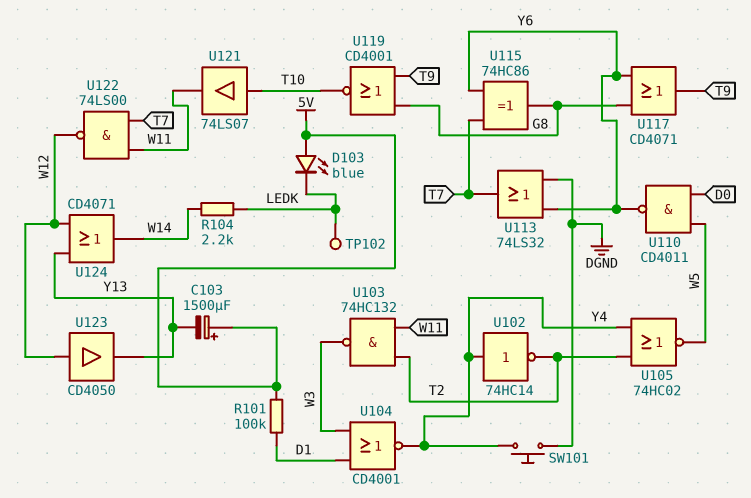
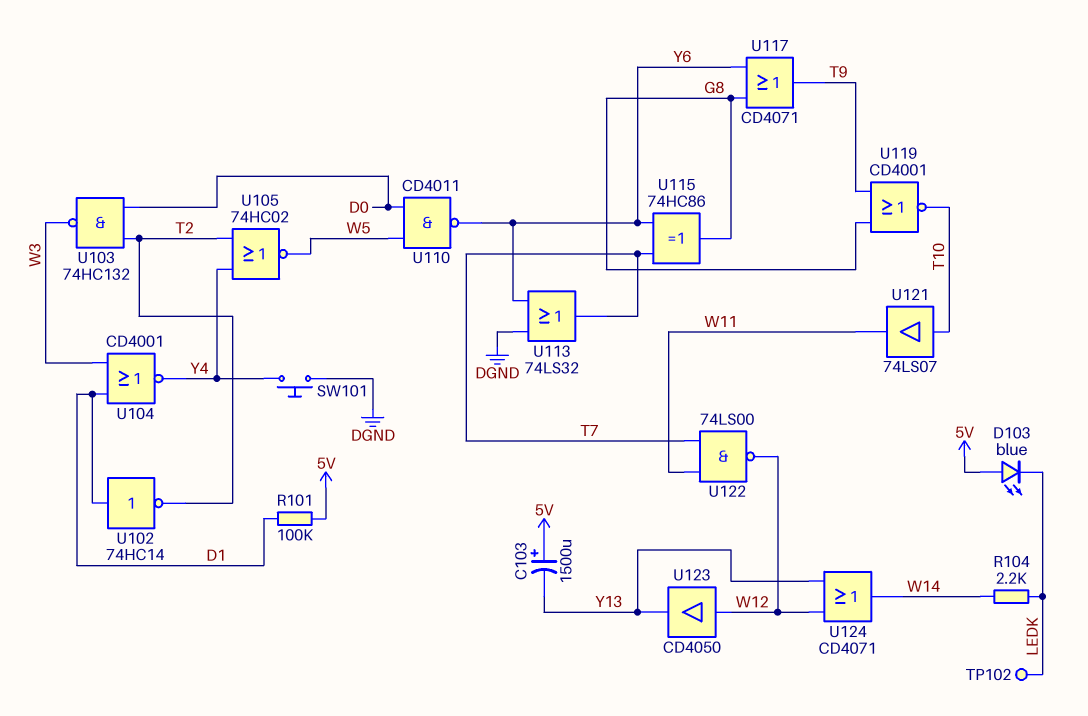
U102: NOT 74HC14 (in Y4, out T2) -> NOT 74HC14 (in D1, out T2)
U103: NAND 74HC132 (in T2, in W11, out W3) -> NAND 74HC132 (in D0, in T2, out W3)

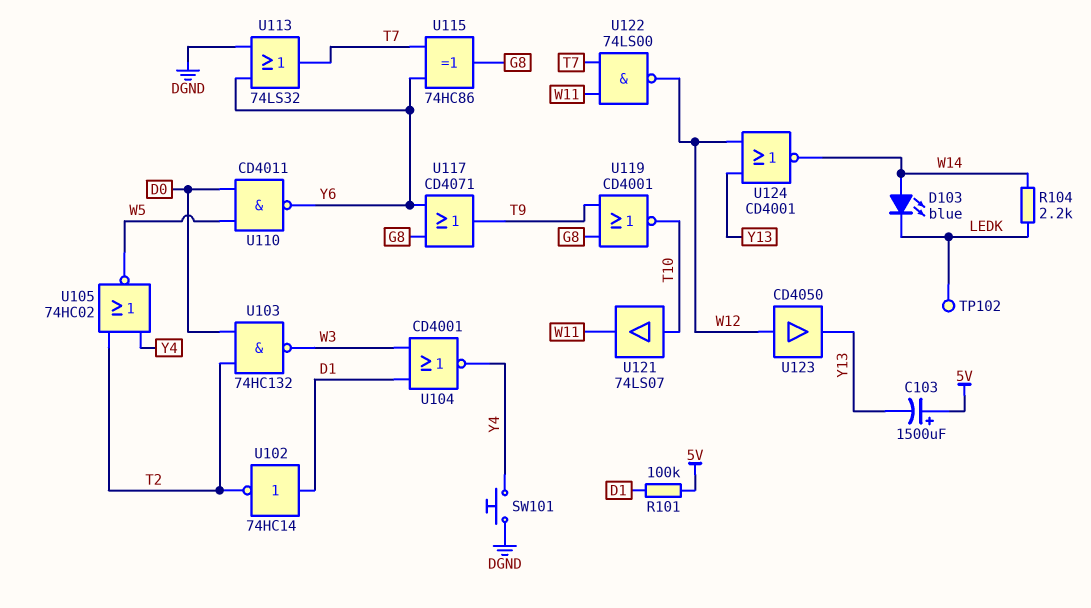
D103: LED blue (A 5V, K LEDK) -> LED blue (A W14, K LEDK)
U124: OR CD4071 (in W12, in Y13, out W14) -> NOR CD4001 (in W12, in Y13, out W14)

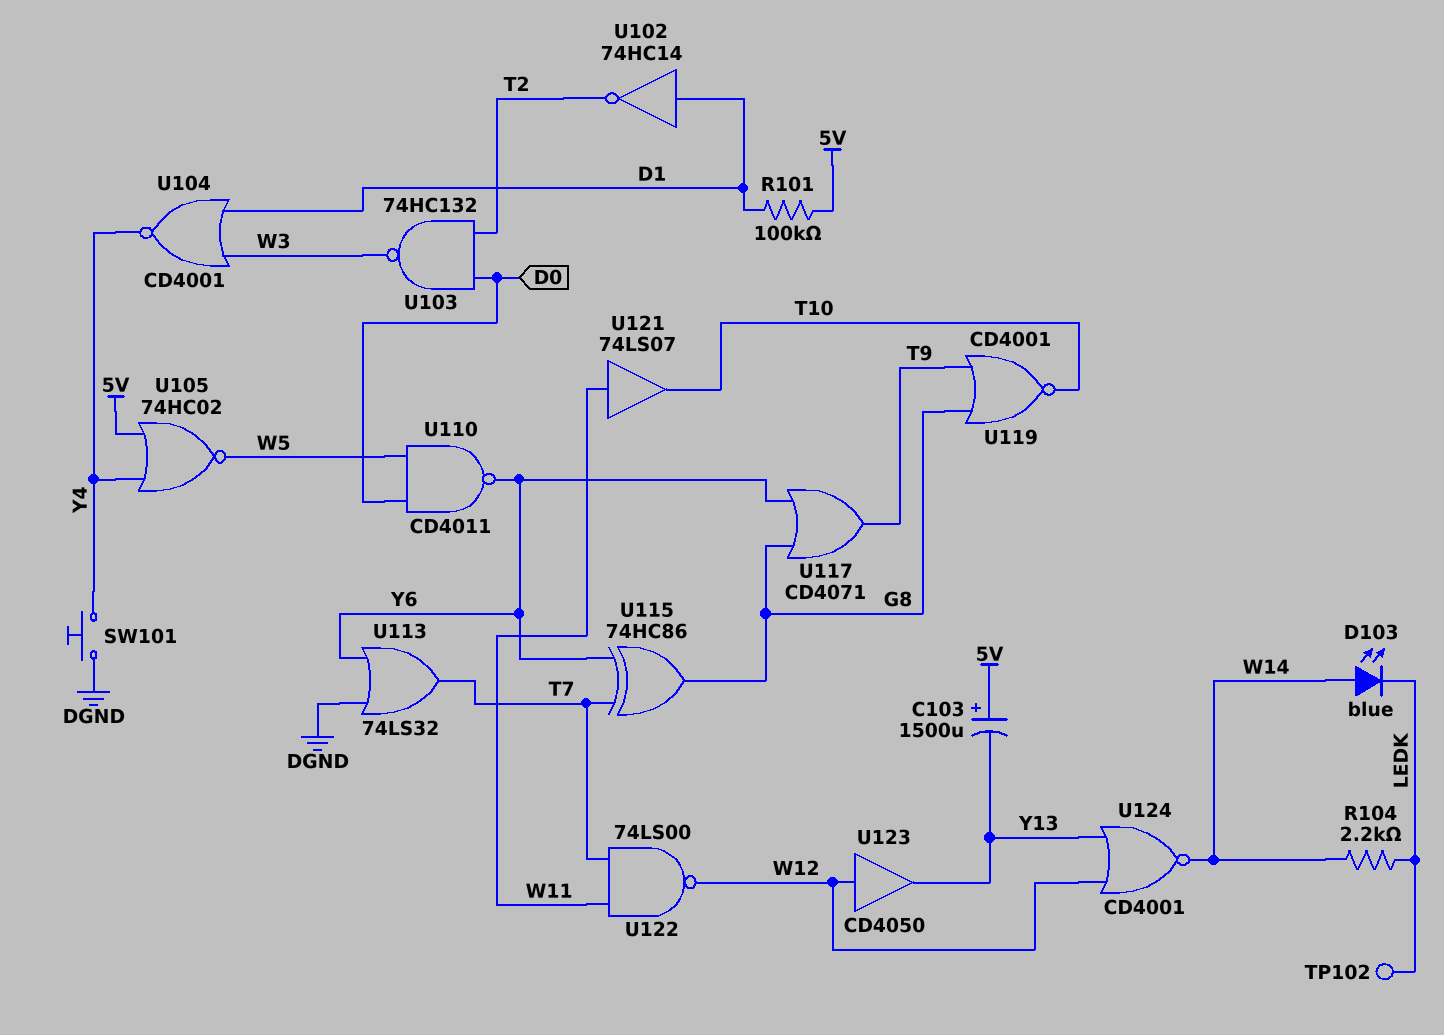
U105: NOR 74HC02 (in T2, in Y4, out W5) -> NOR 74HC02 (in 5V, in Y4, out W5)
U121: buffer 74LS07 (in T10, out W11) -> buffer 74LS07 (in W11, out T10)

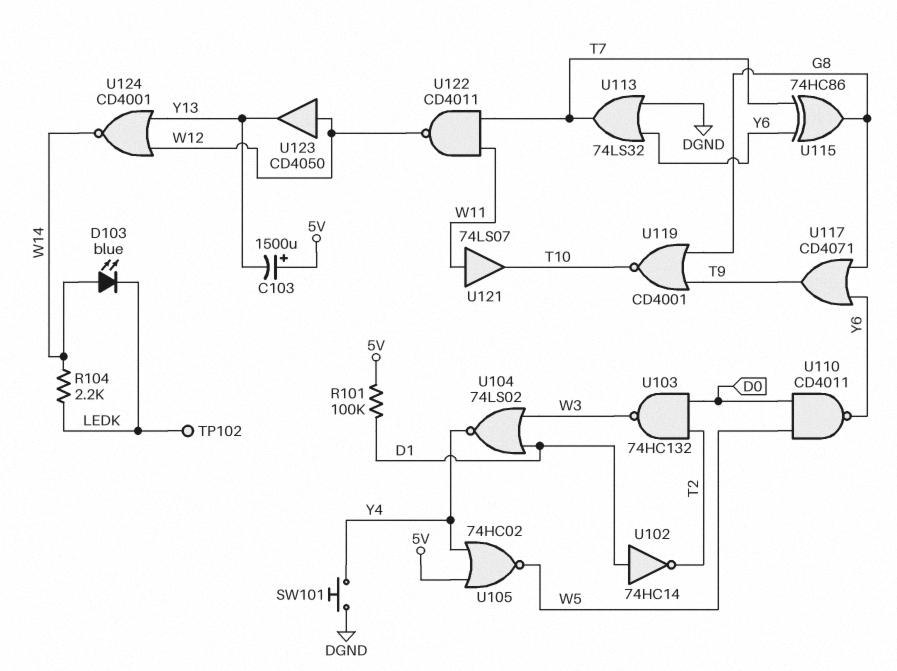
U104: NOR CD4001 (in D1, in W3, out Y4) -> NOR 74LS02 (in D1, in W3, out Y4)
U122: NAND 74LS00 (in T7, in W11, out W12) -> NAND CD4011 (in T7, in W11, out W12)

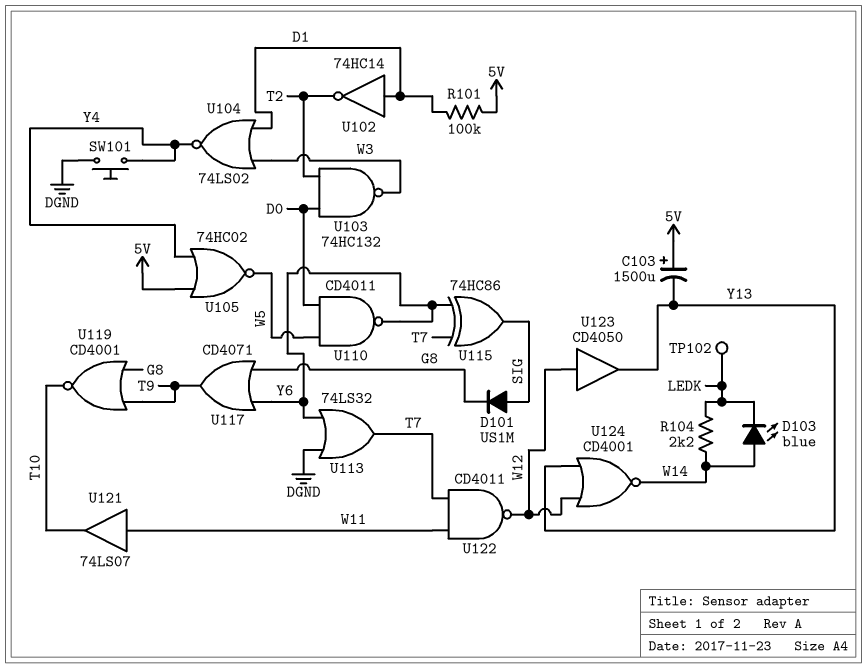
D101: none -> diode US1M (A SIG, K G8)
U115: XOR 74HC86 (in T7, in Y6, out G8) -> XOR 74HC86 (in T7, in Y6, out SIG)

